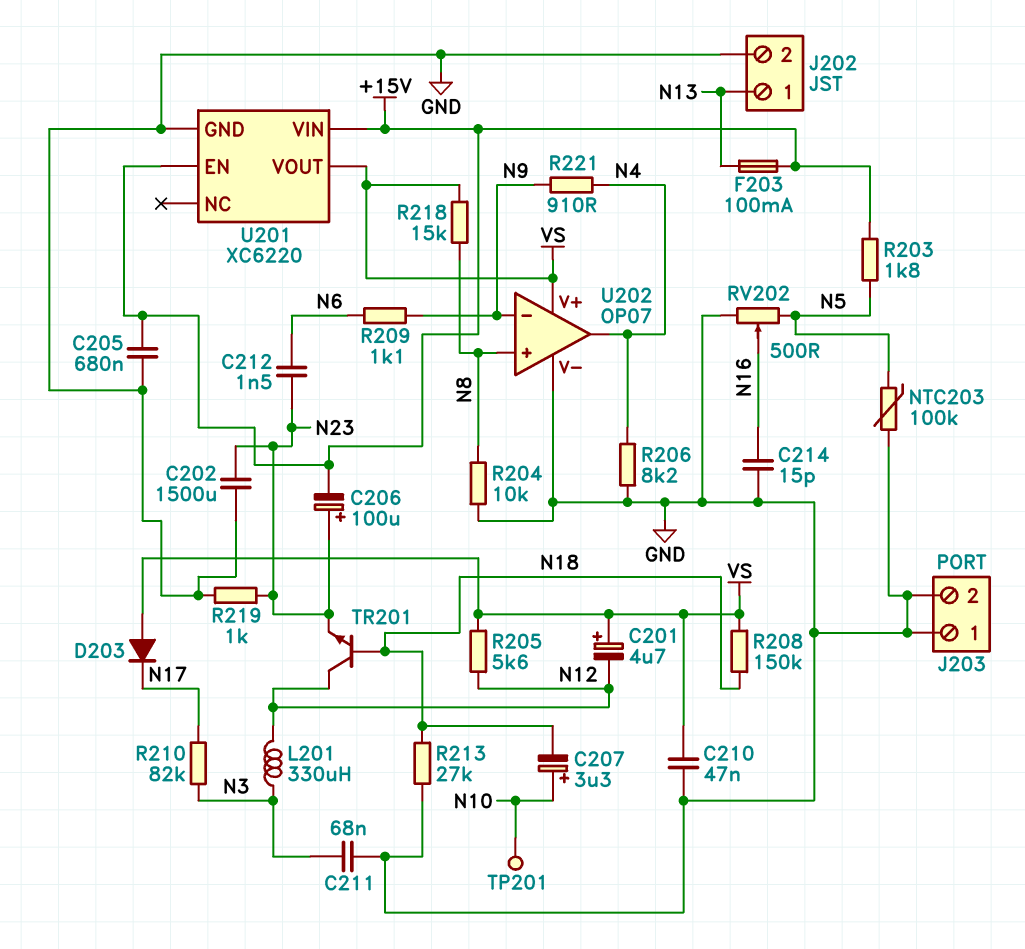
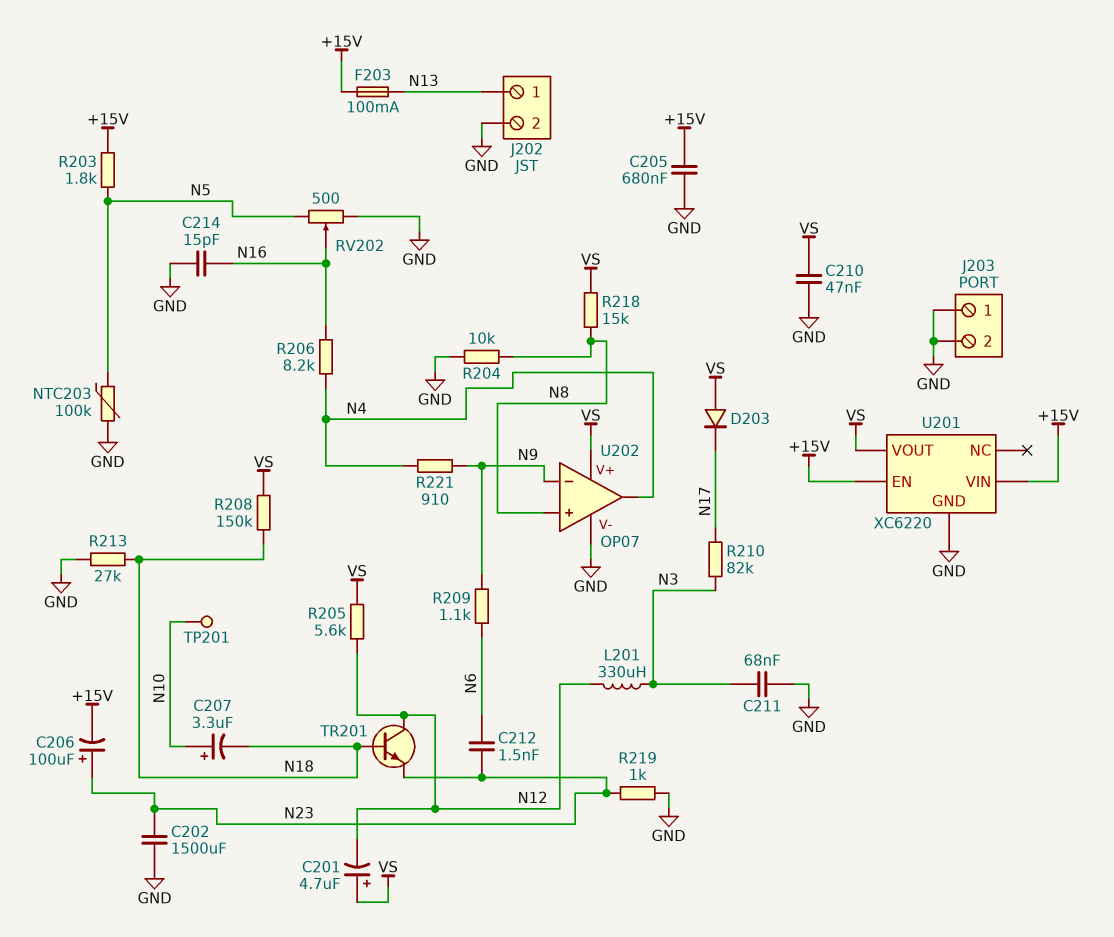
R206: 8.2k (GND, N4) -> 8.2k (N4, N16)

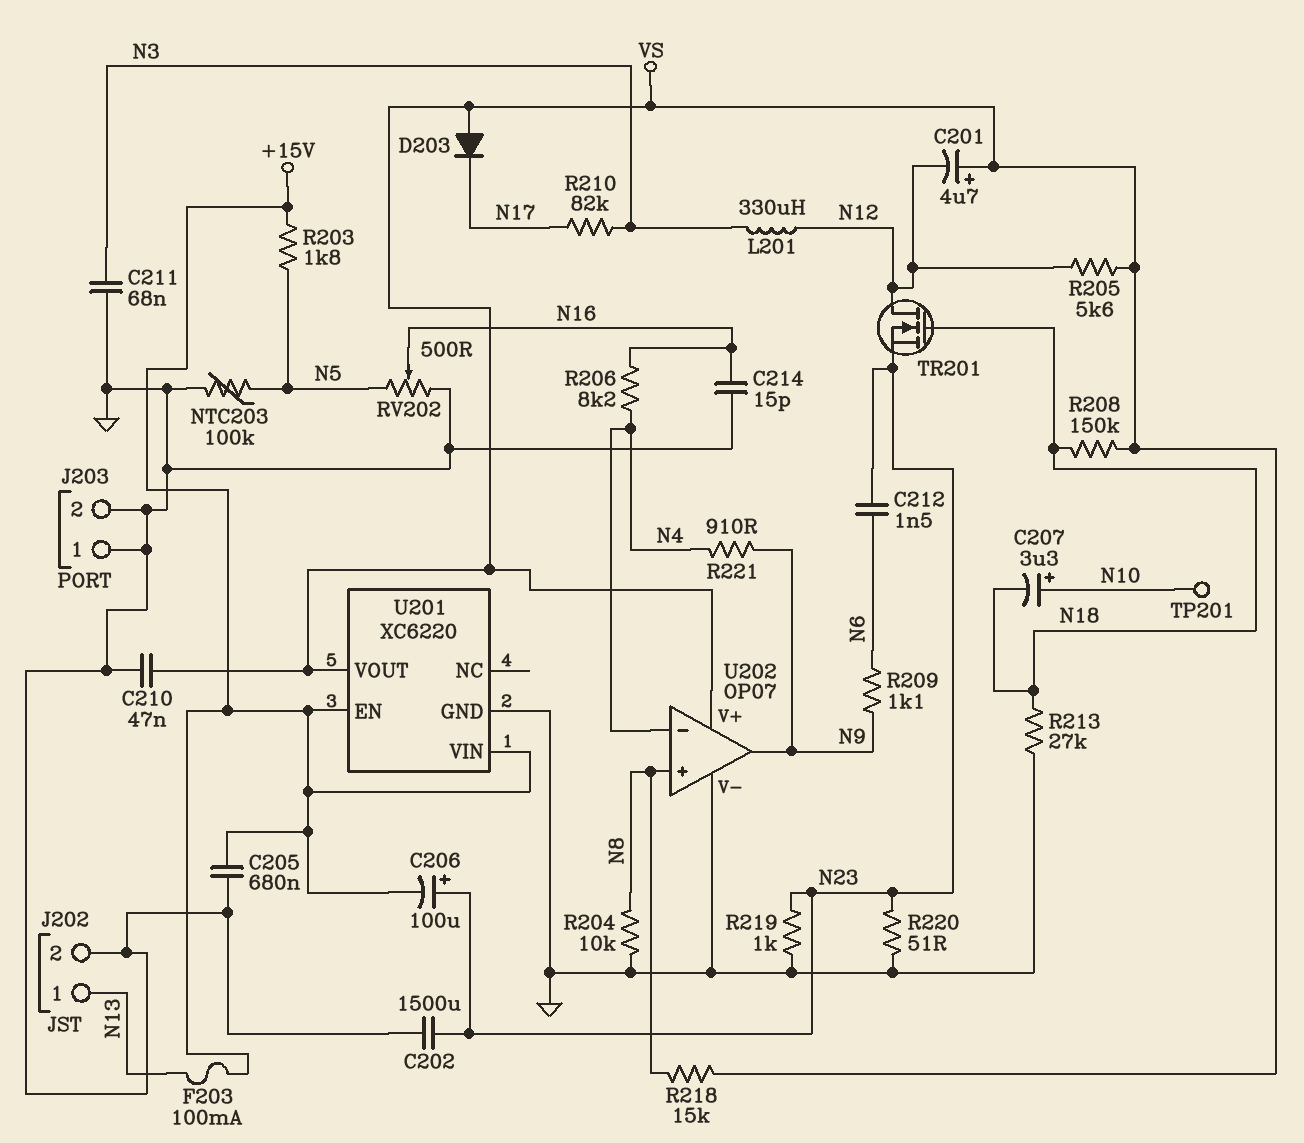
R220: none -> 51 (GND, N23)
TR201: NPN (B N18, C N12, E N23) -> NMOS (G N18, D N12, S N23)
U202 pin in-: N9 -> N4
U202 pin out: N4 -> N9

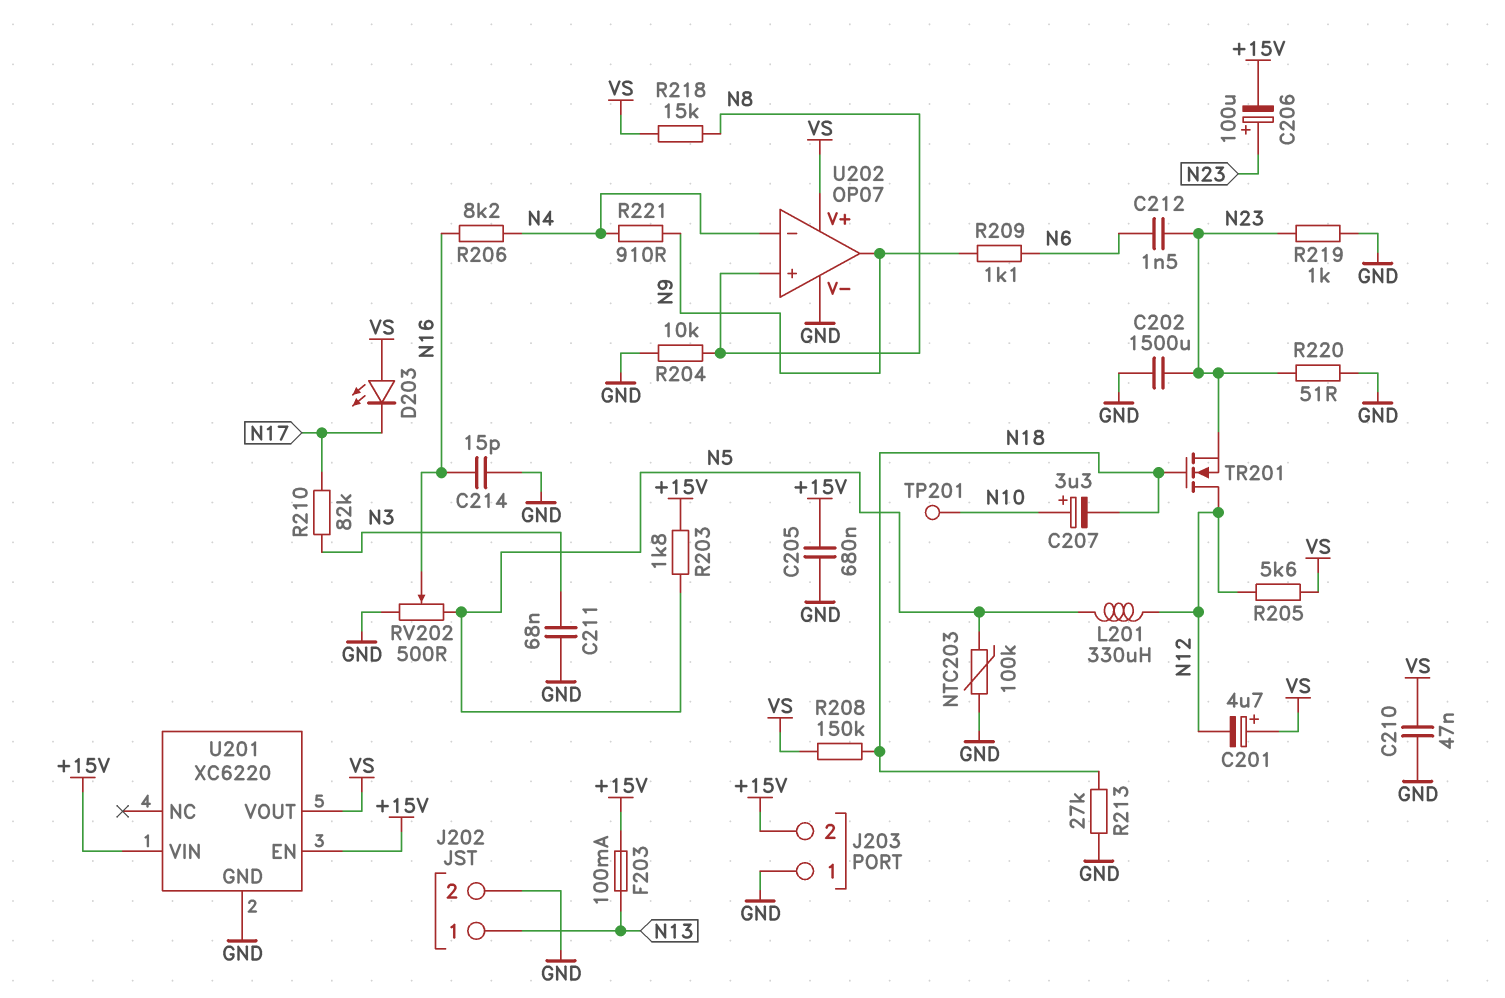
D203: diode (A VS, K N17) -> LED (A VS, K N17)
J203 pin 2: GND -> +15V
L201: 330uH (N3, N12) -> 330uH (N5, N12)

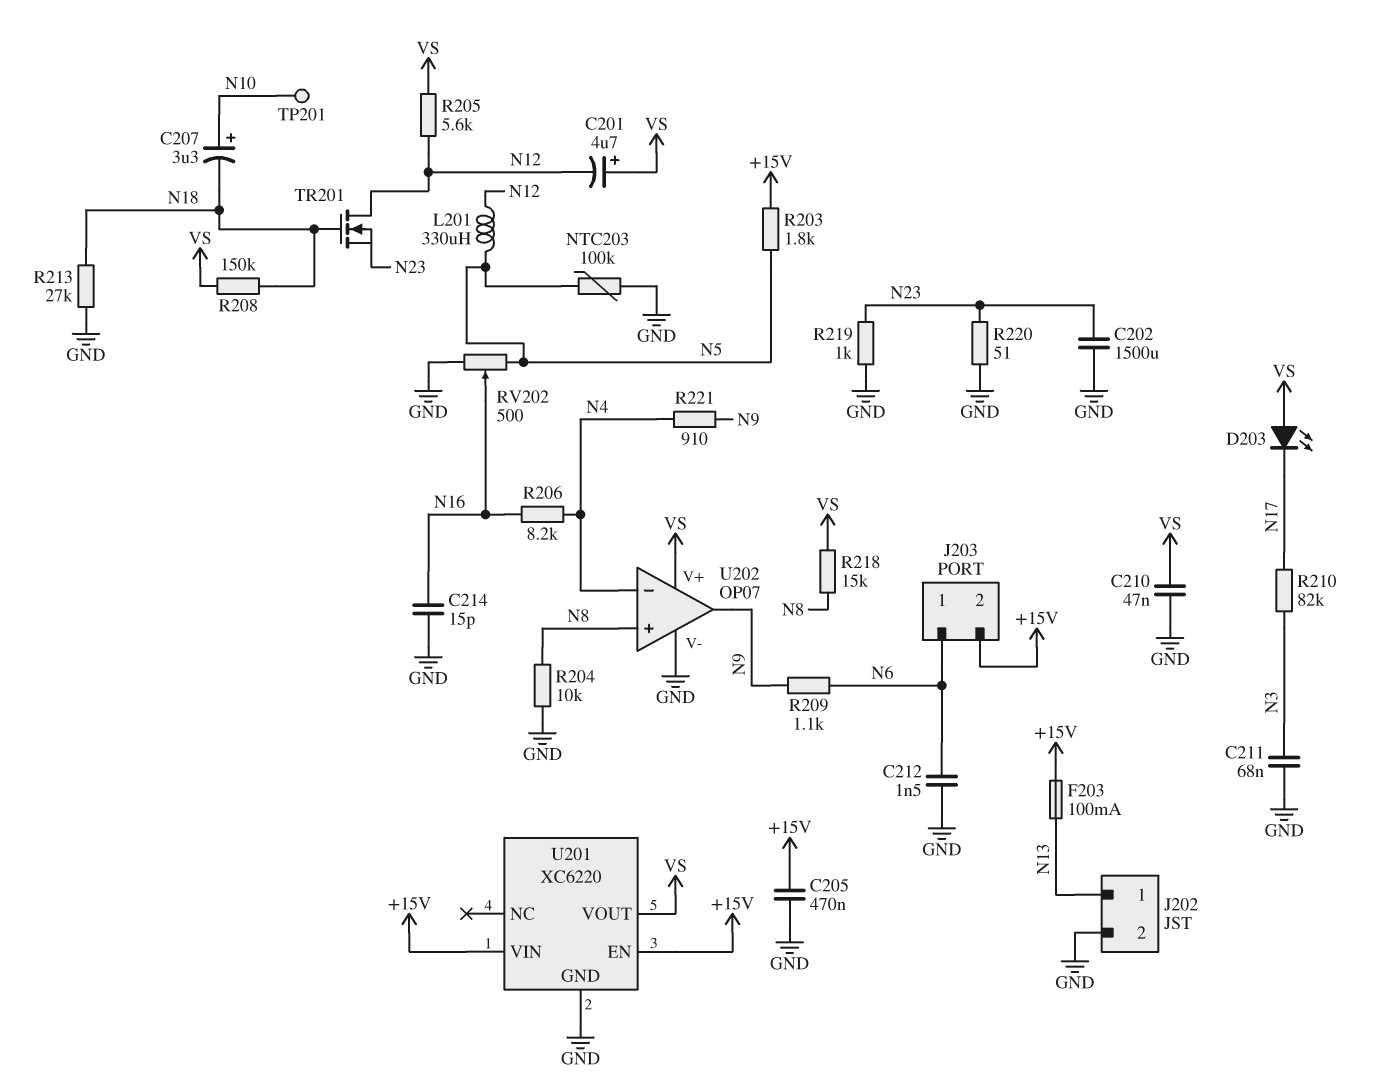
C205: 680nF (+15V, GND) -> 470nF (+15V, GND)
C206: 100uF (plus N23, minus +15V) -> none
C212: 1.5nF (N6, N23) -> 1.5nF (GND, N6)
J203 pin 1: GND -> N6

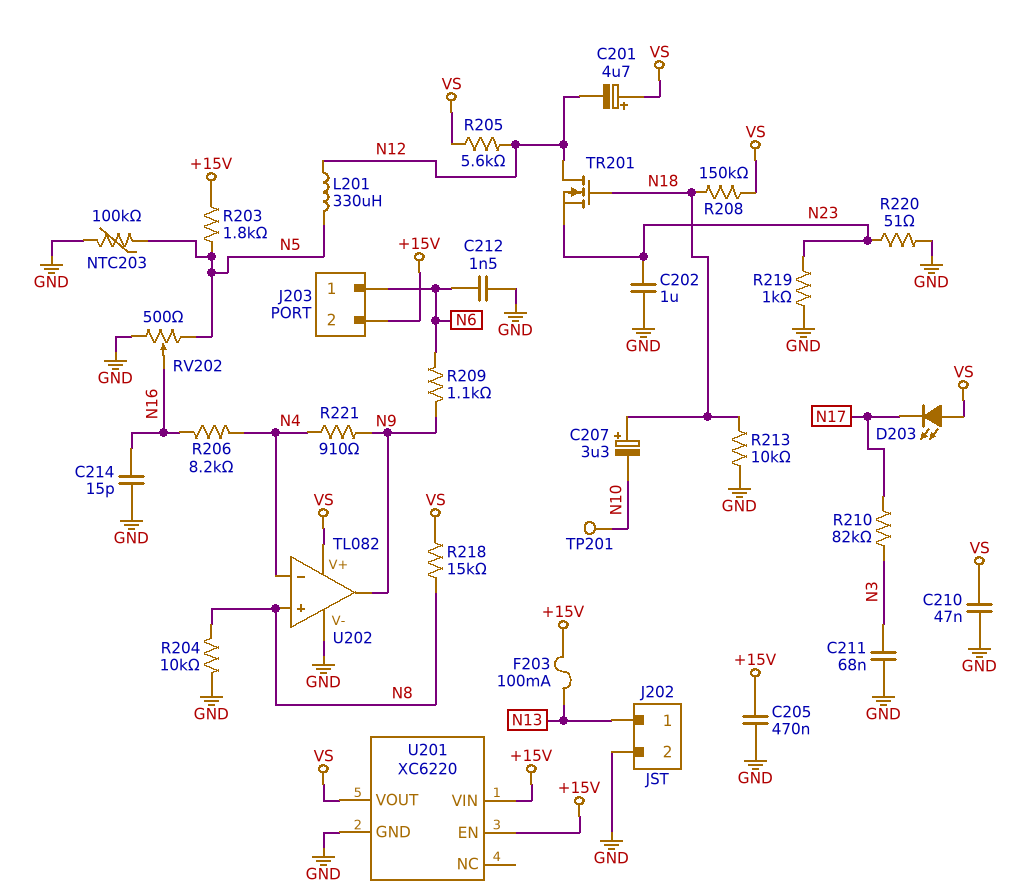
C202: 1500uF (GND, N23) -> 1uF (GND, N23)
C207: 3.3uF (plus N10, minus N18) -> 3.3uF (plus N18, minus N10)
R213: 27k (GND, N18) -> 10k (GND, N18)
U202: OP07 -> TL082

